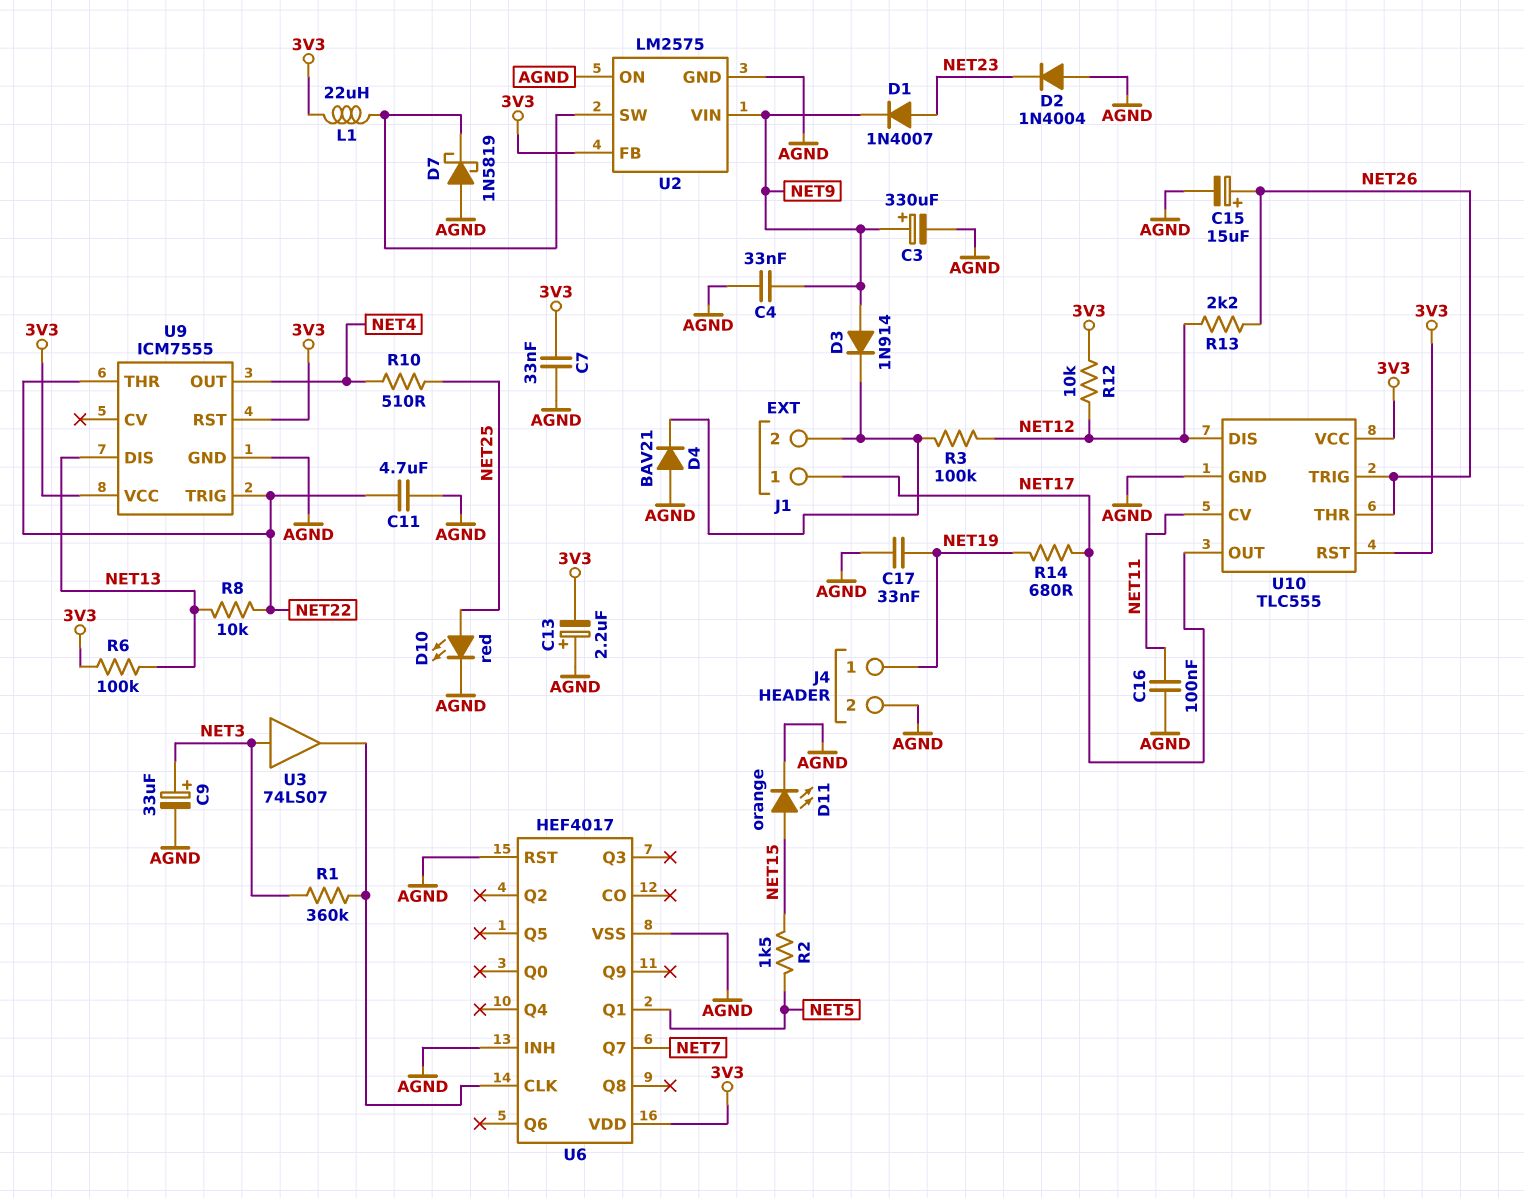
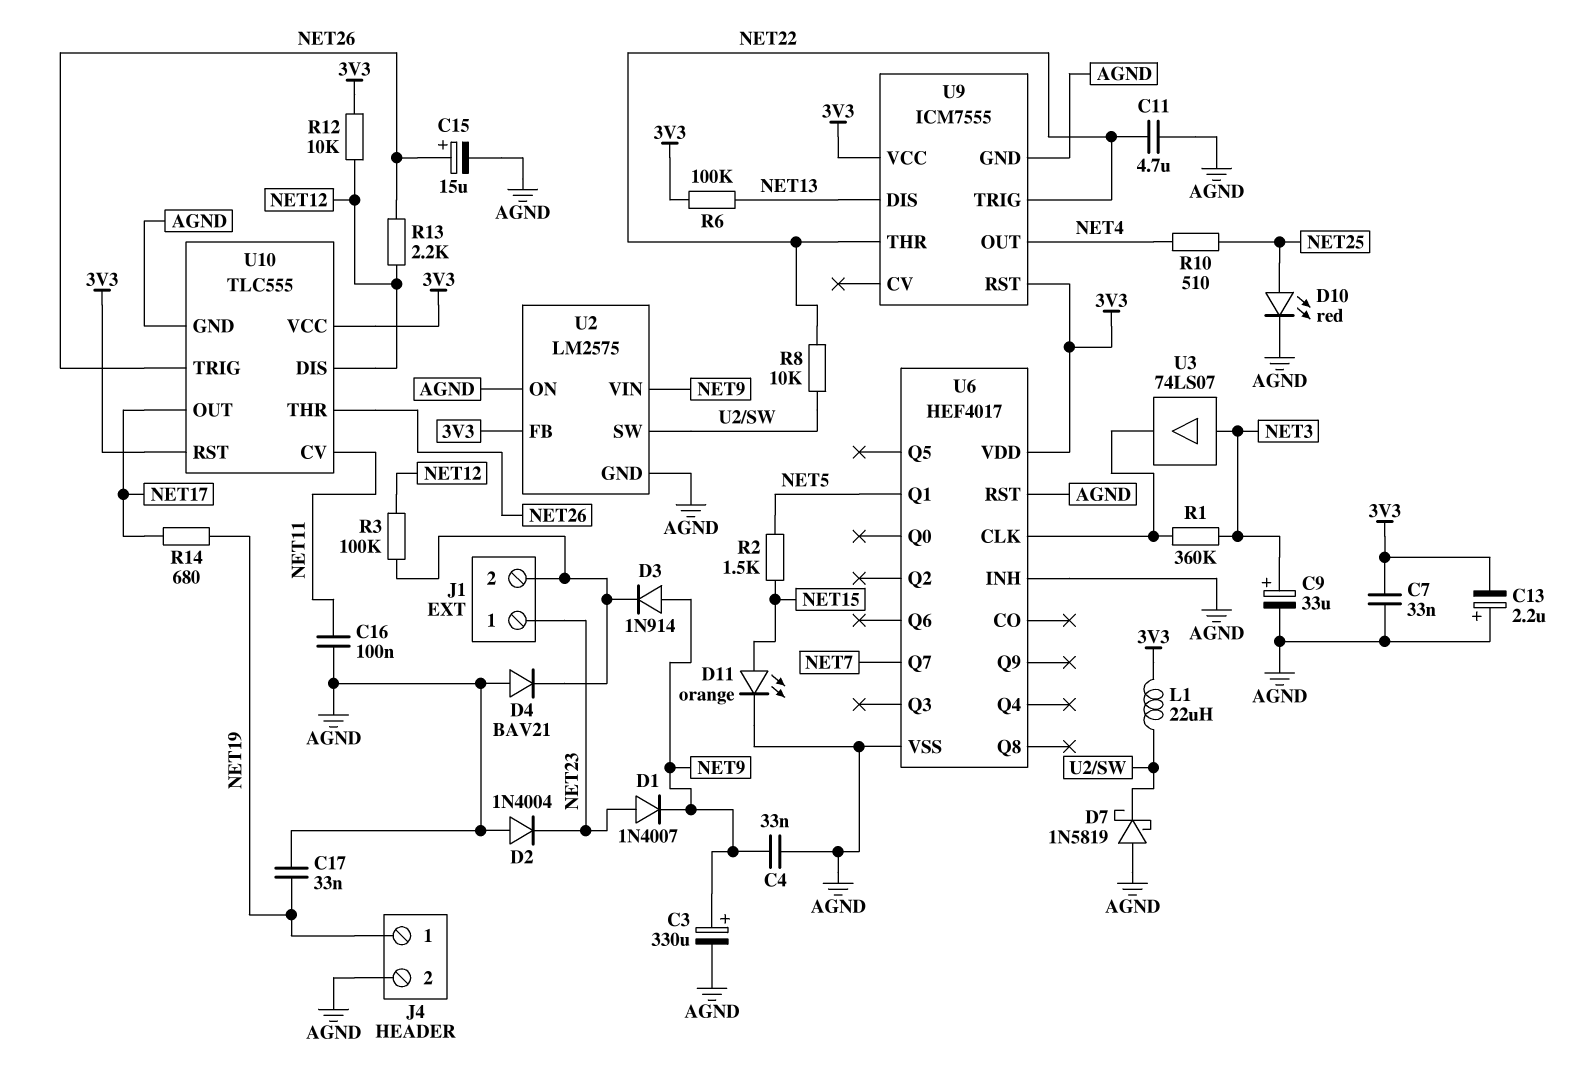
J1 pin 1: NET17 -> NET23
R8: 10k (NET13, NET22) -> 10k (NET22, U2/SW)

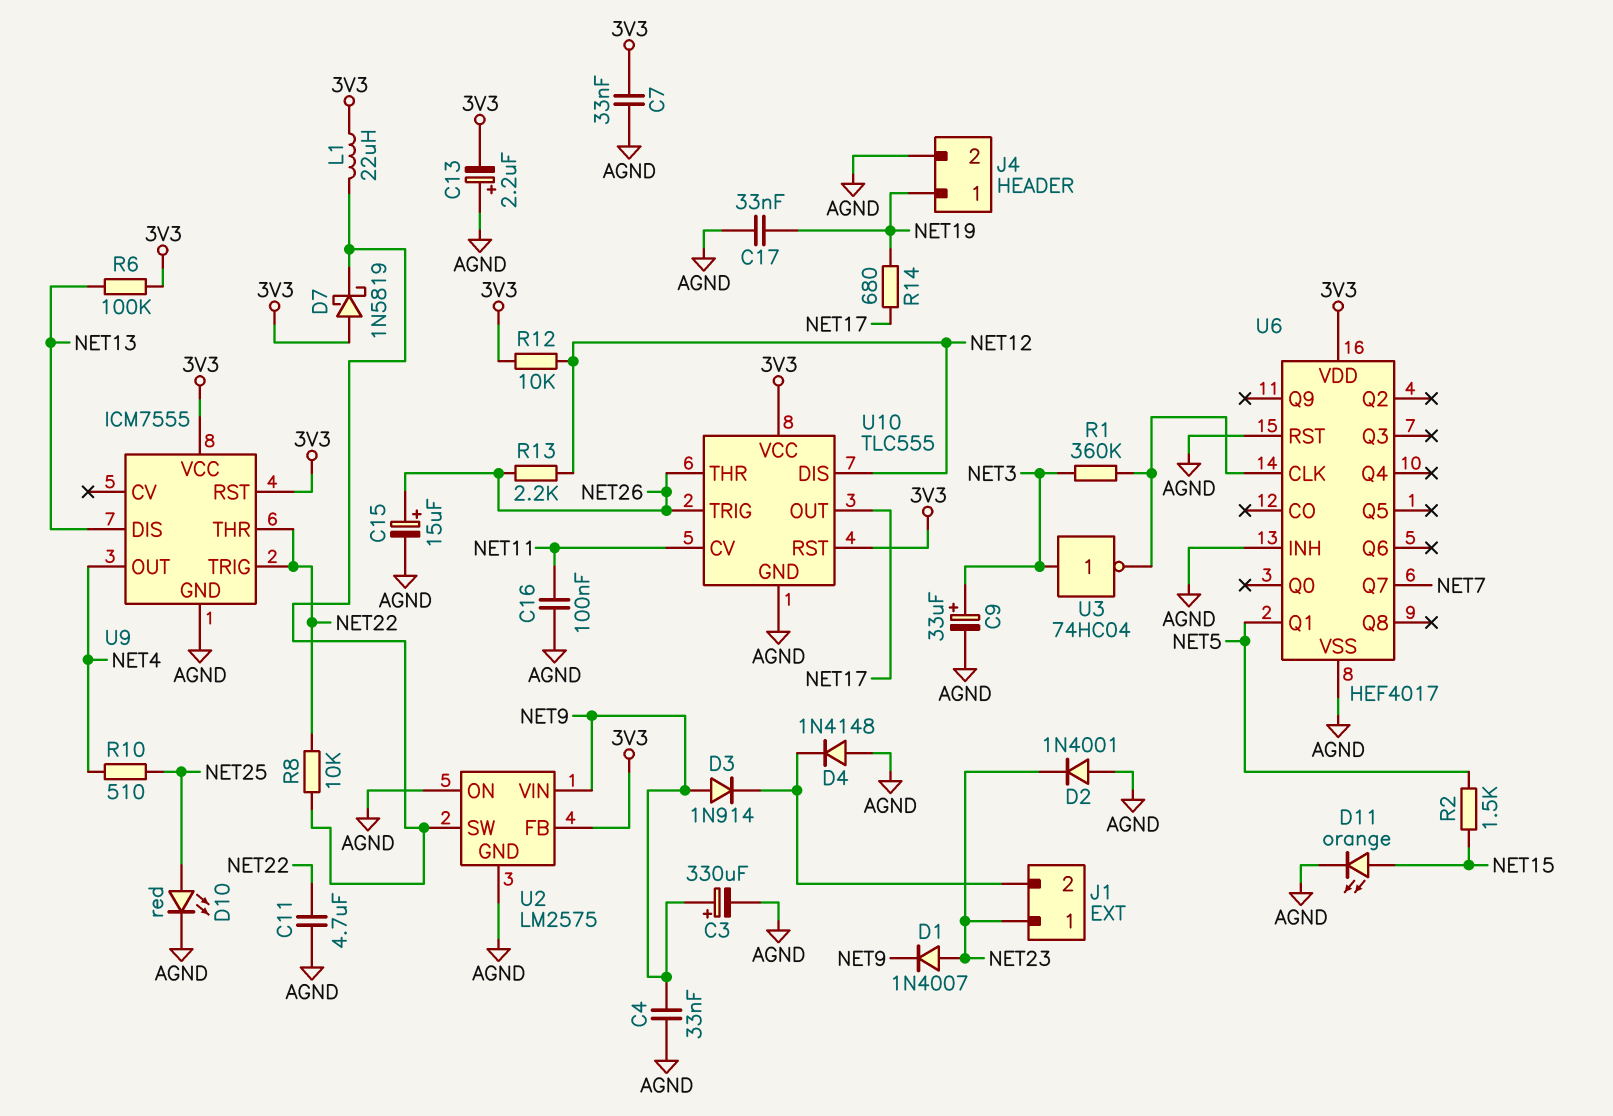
D2: diode 1N4004 (A AGND, K NET23) -> diode 1N4001 (A AGND, K NET23)
D4: diode BAV21 (A AGND, K J1/2) -> diode 1N4148 (A AGND, K J1/2)
D7: schottky 1N5819 (A AGND, K U2/SW) -> schottky 1N5819 (A 3V3, K U2/SW)
R3: 100k (J1/2, NET12) -> none
U3: buffer 74LS07 (in NET3, out U6/CLK) -> NOT 74HC04 (in NET3, out U6/CLK)

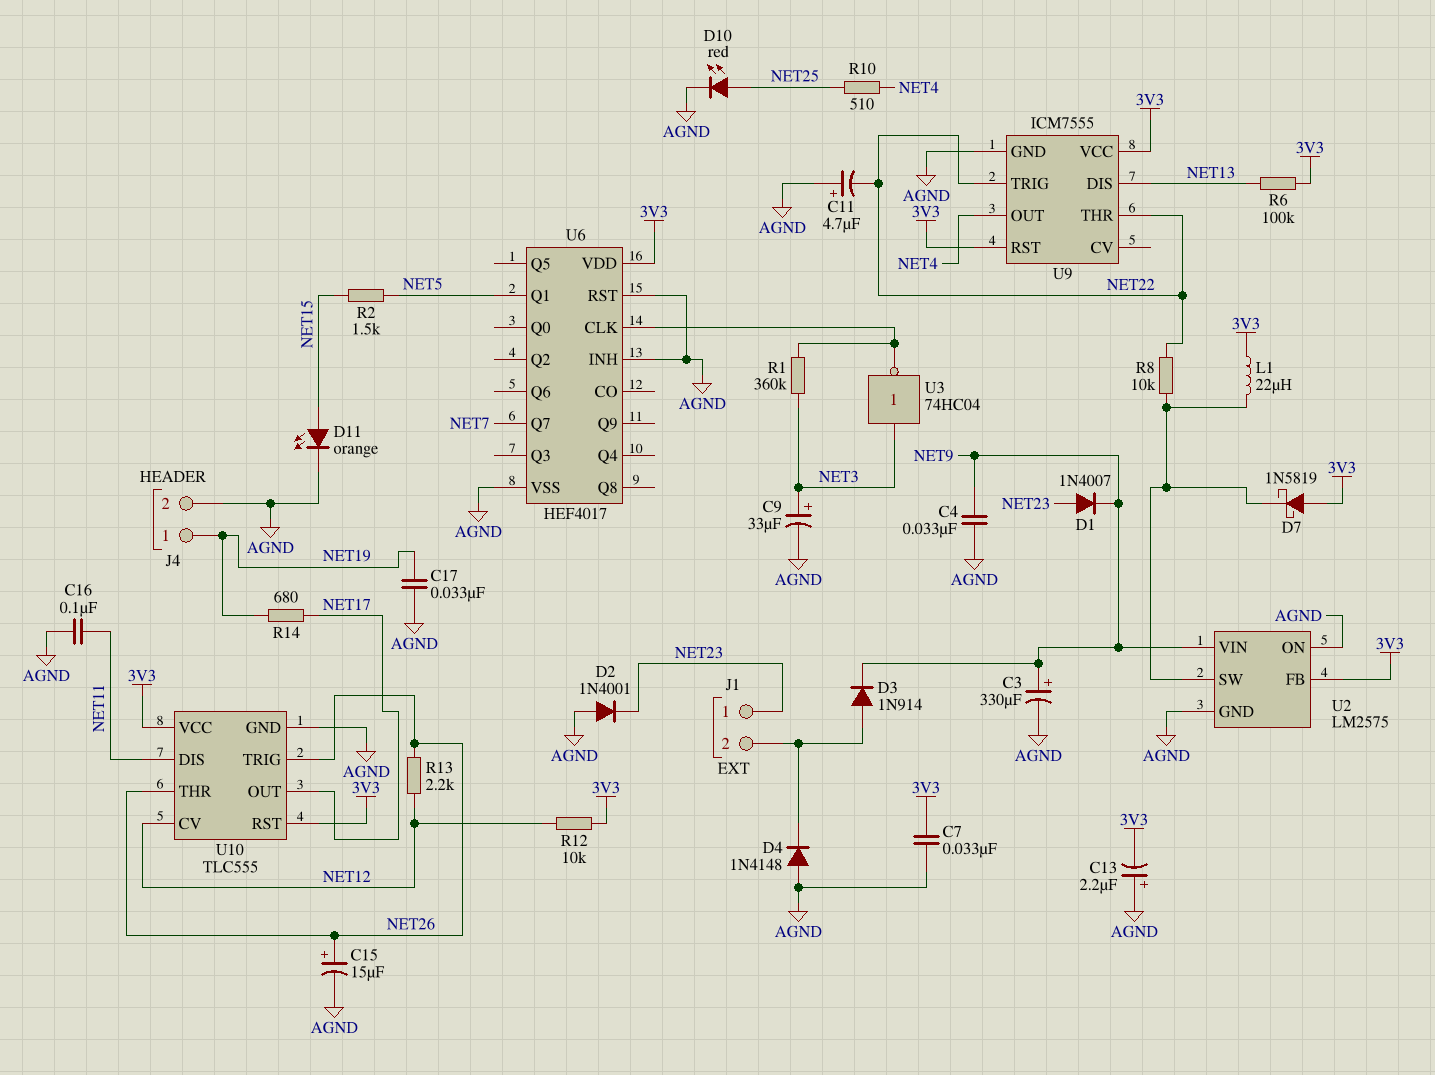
C11: 4.7uF (AGND, NET22) -> 4.7uF (plus AGND, minus NET22)
D3: diode 1N914 (A NET9, K J1/2) -> diode 1N914 (A J1/2, K NET9)
U10 pin CV: NET11 -> NET12
U10 pin DIS: NET12 -> NET11

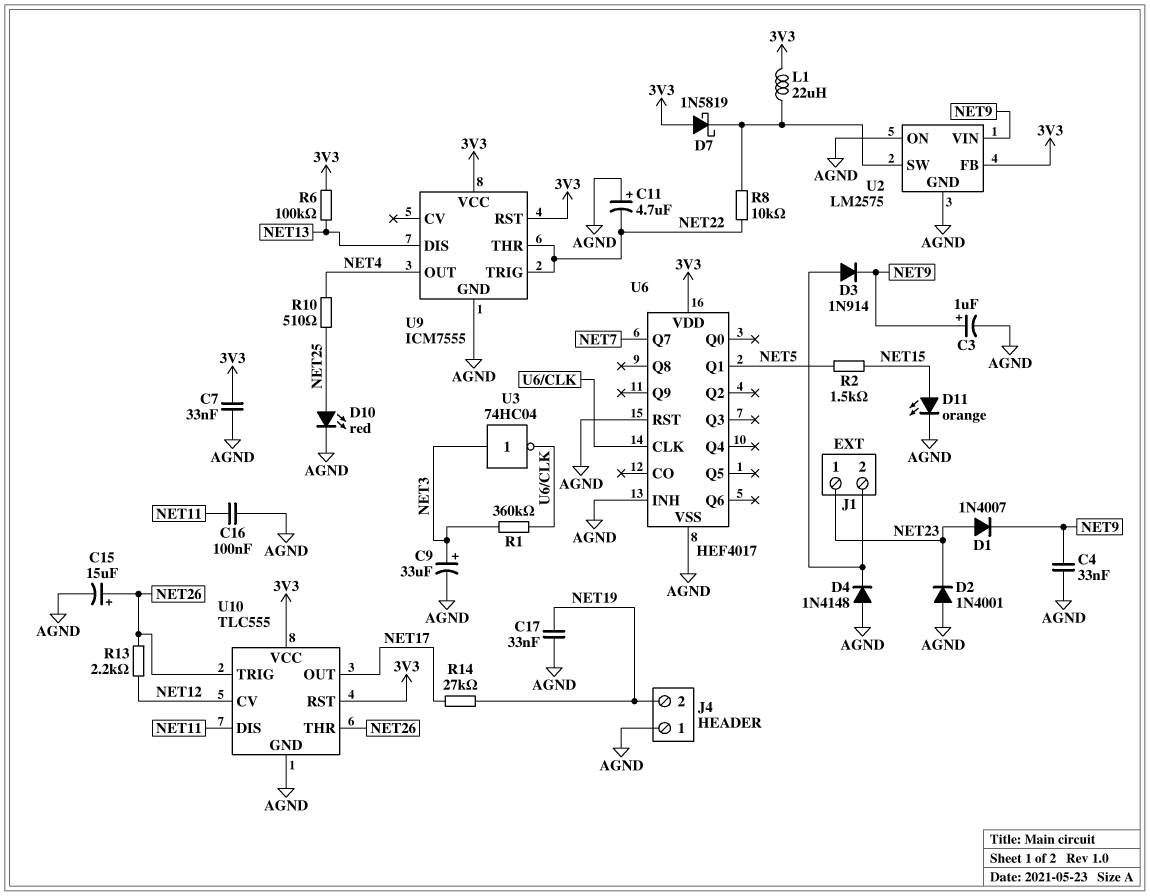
C3: 330uF (plus NET9, minus AGND) -> 1uF (plus NET9, minus AGND)
C13: 2.2uF (plus AGND, minus 3V3) -> none
J4 pin 1: NET19 -> AGND
J4 pin 2: AGND -> NET19
R12: 10k (3V3, NET12) -> none
R14: 680 (NET17, NET19) -> 27k (NET17, NET19)

